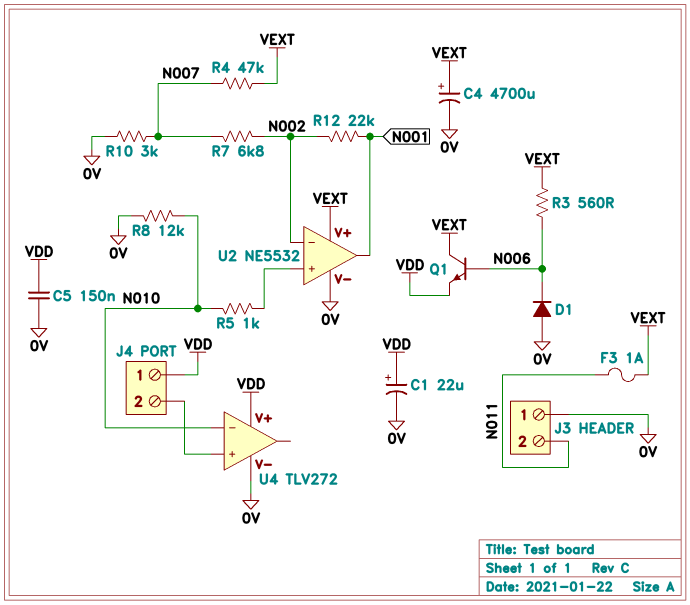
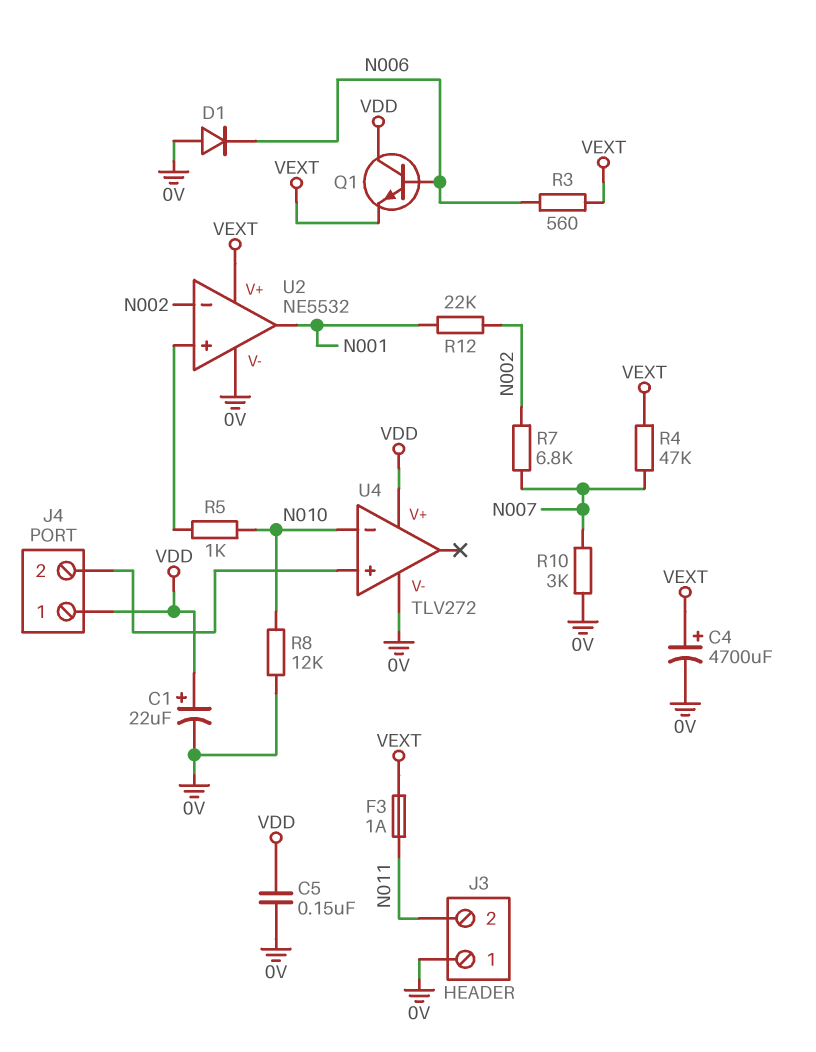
Q1: NPN (B N006, C VEXT, E VDD) -> NPN (B N006, C VDD, E VEXT)

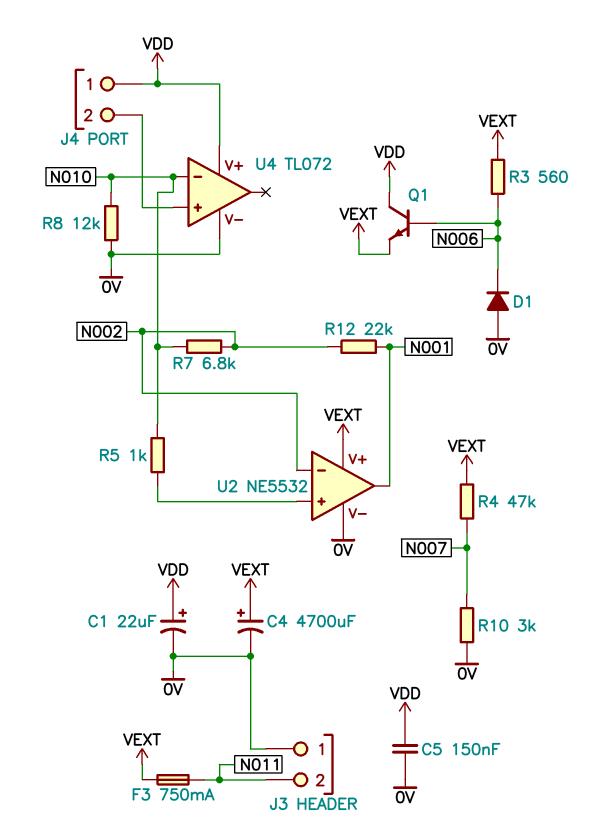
F3: 1A (N011, VEXT) -> 750mA (N011, VEXT)
R7: 6.8k (N002, N007) -> 6.8k (N002, N010)
U4: TLV272 -> TL072

